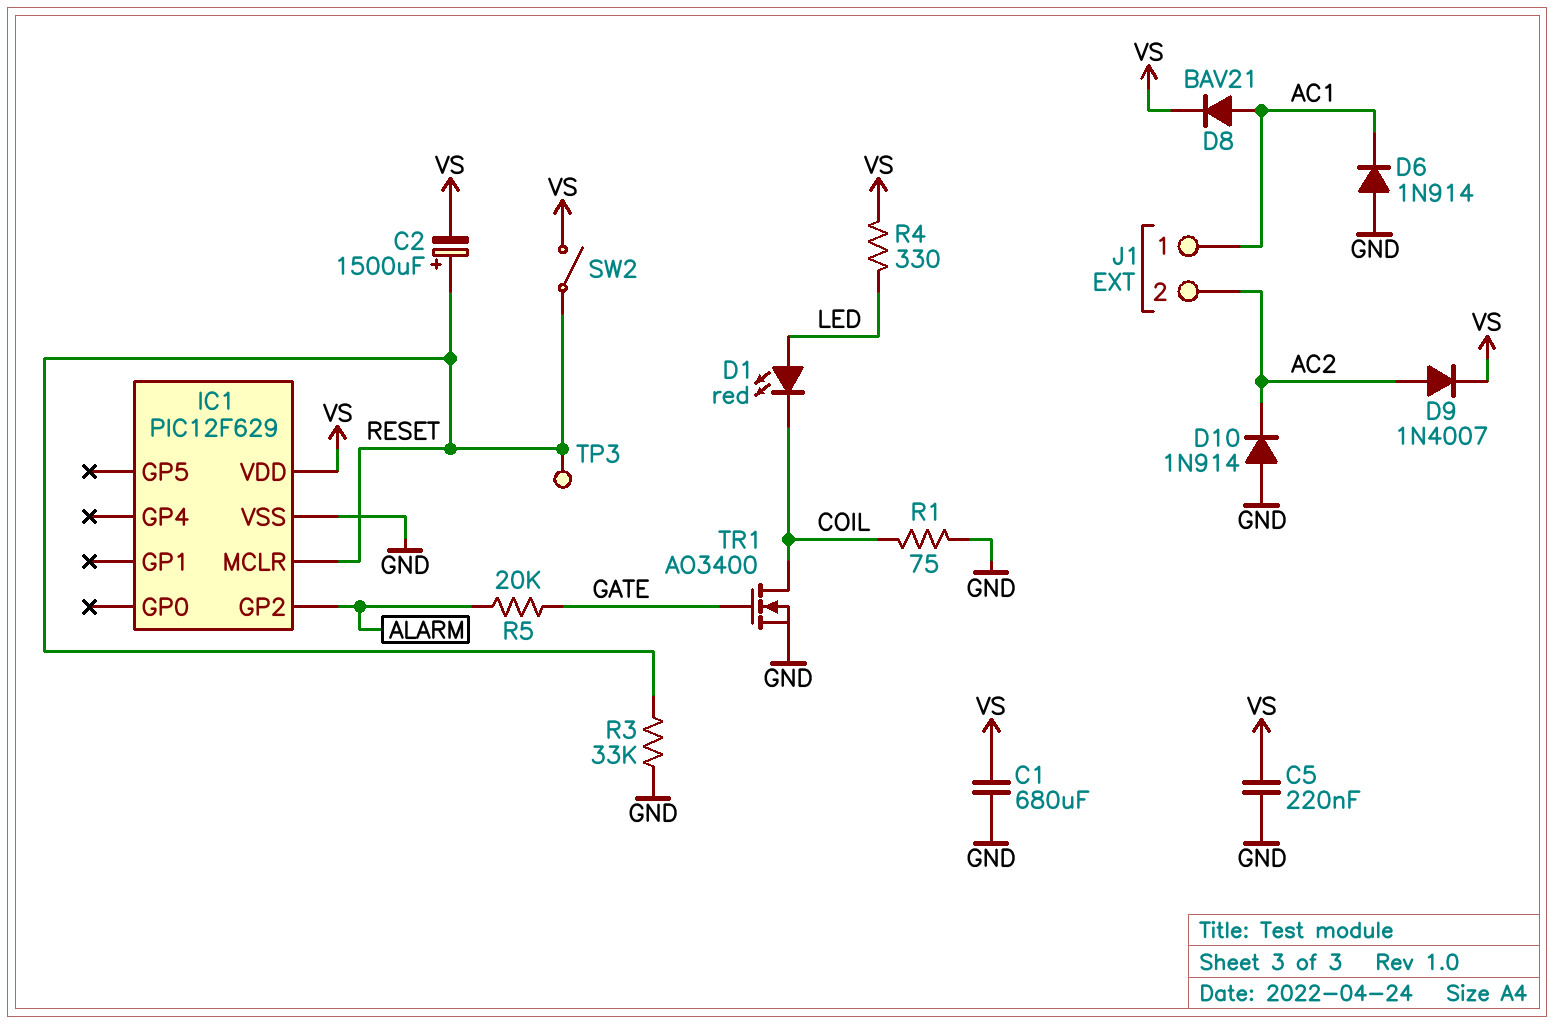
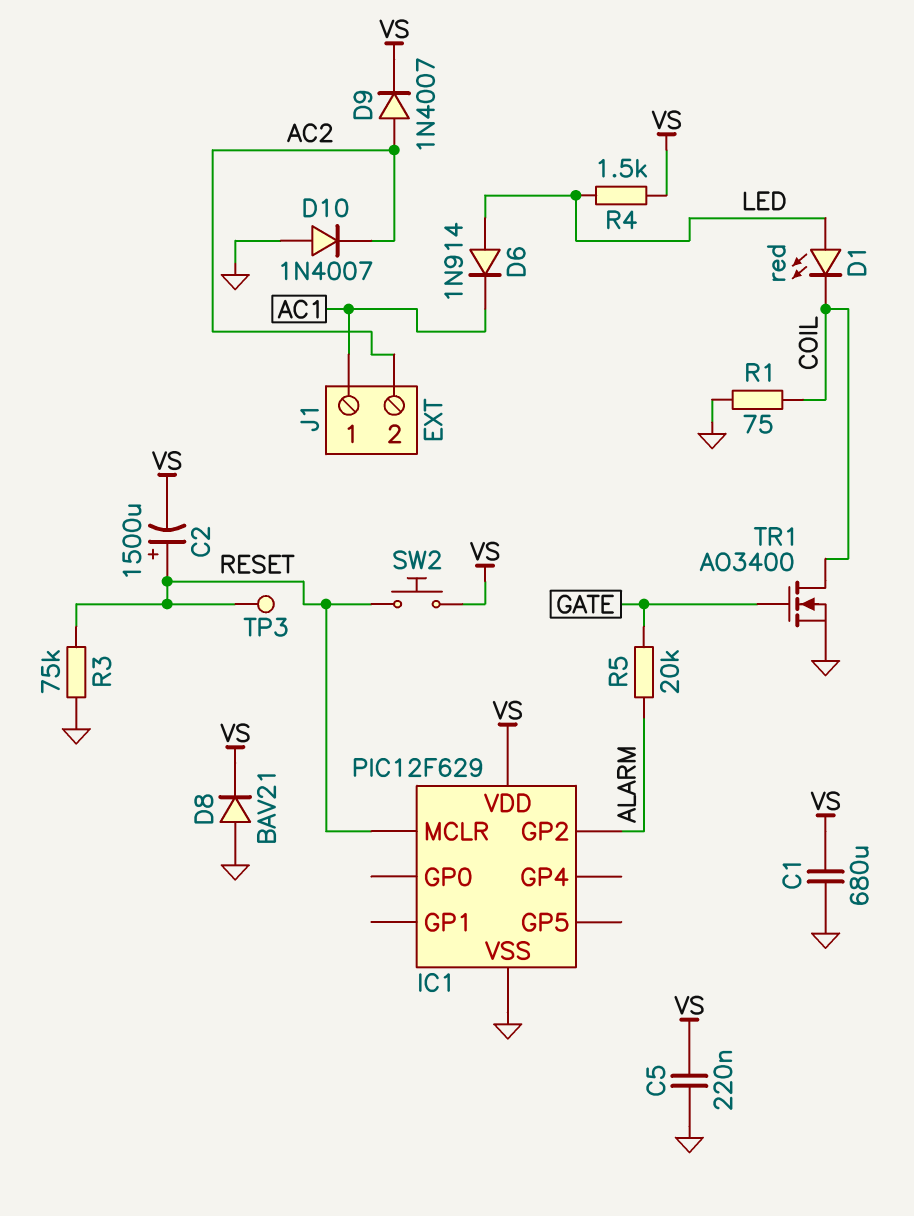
D6: diode 1N914 (A GND, K AC1) -> diode 1N914 (A LED, K AC1)
D8: diode BAV21 (A AC1, K VS) -> diode BAV21 (A GND, K VS)
D10: diode 1N914 (A GND, K AC2) -> diode 1N4007 (A GND, K AC2)
R3: 33k (GND, RESET) -> 75k (GND, RESET)
R4: 330 (LED, VS) -> 1.5k (LED, VS)
SW2: switch (RESET, VS) -> button (RESET, VS)

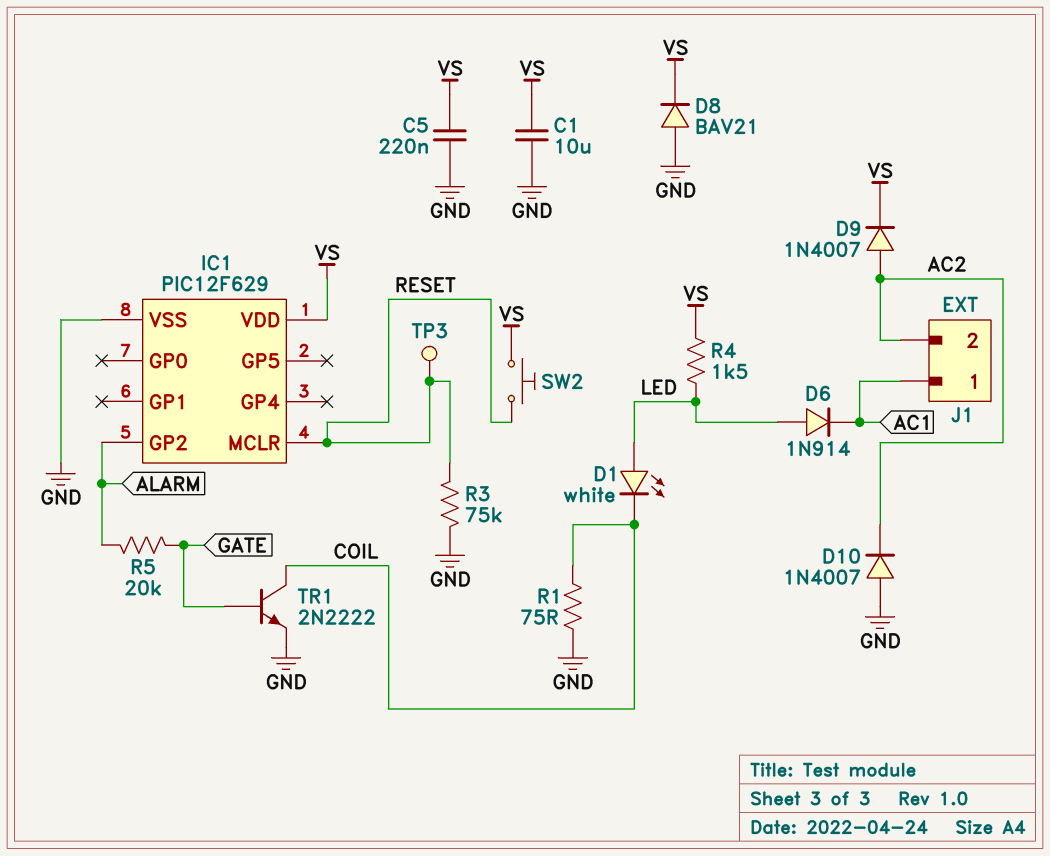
C1: 680uF (GND, VS) -> 10uF (GND, VS)
C2: 1500uF (plus RESET, minus VS) -> none
D1: LED red (A LED, K COIL) -> LED white (A LED, K COIL)
TR1: NMOS AO3400 (G GATE, D COIL, S GND) -> NPN 2N2222 (B GATE, C COIL, E GND)

